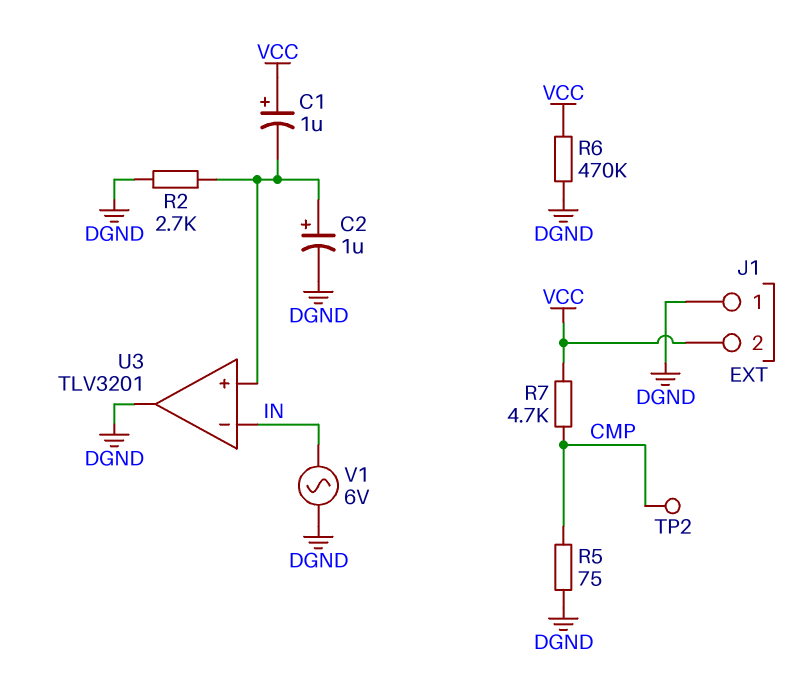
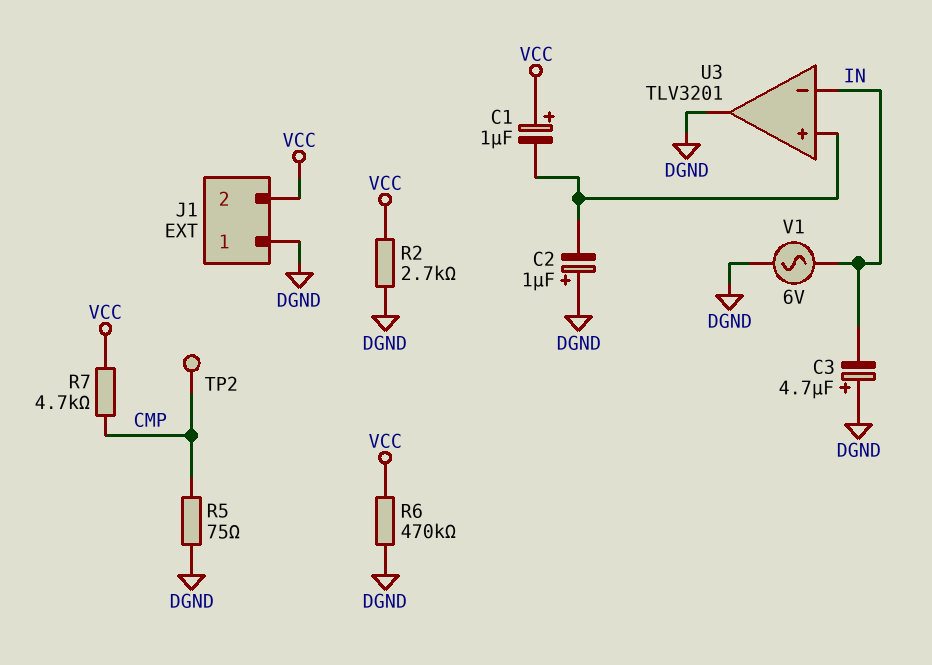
C2: 1uF (plus U3/in+, minus DGND) -> 1uF (plus DGND, minus U3/in+)
C3: none -> 4.7uF (plus DGND, minus IN)
R2: 2.7k (DGND, U3/in+) -> 2.7k (DGND, VCC)

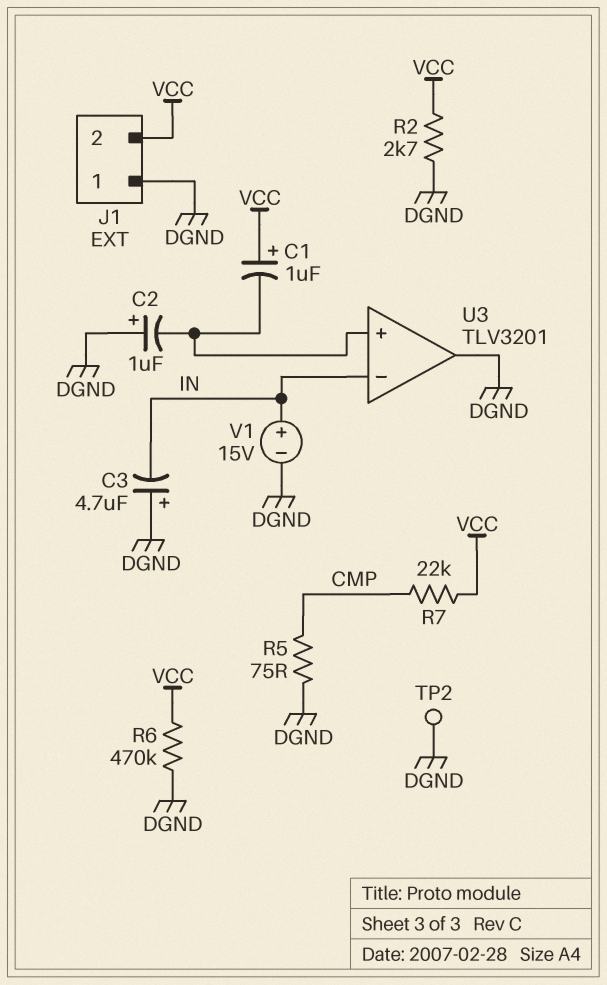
R7: 4.7k (CMP, VCC) -> 22k (CMP, VCC)
TP2: test point (CMP) -> test point (DGND)
V1: AC 6V (DGND, IN) -> 15V (plus IN, minus DGND)

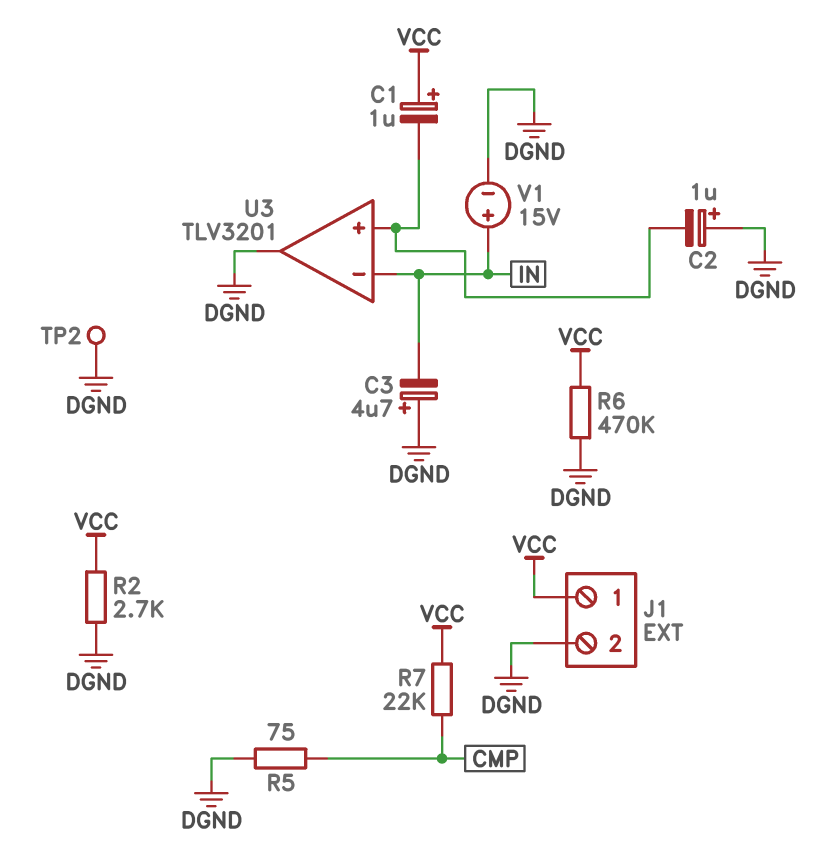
J1 pin 1: DGND -> VCC
J1 pin 2: VCC -> DGND

